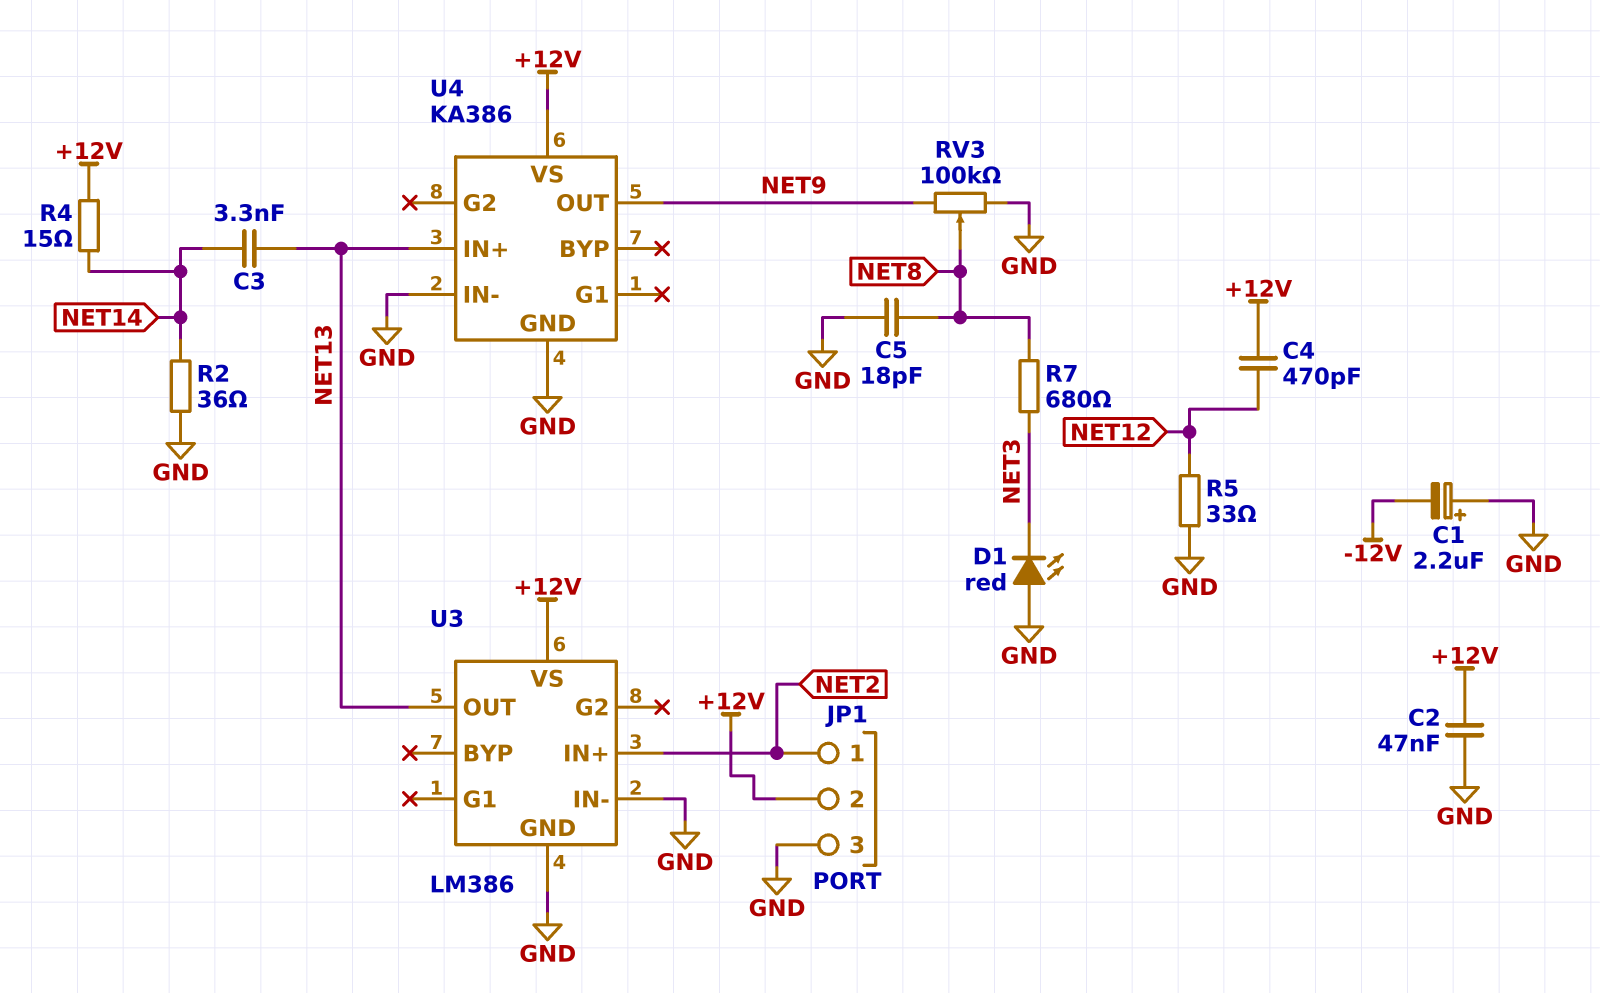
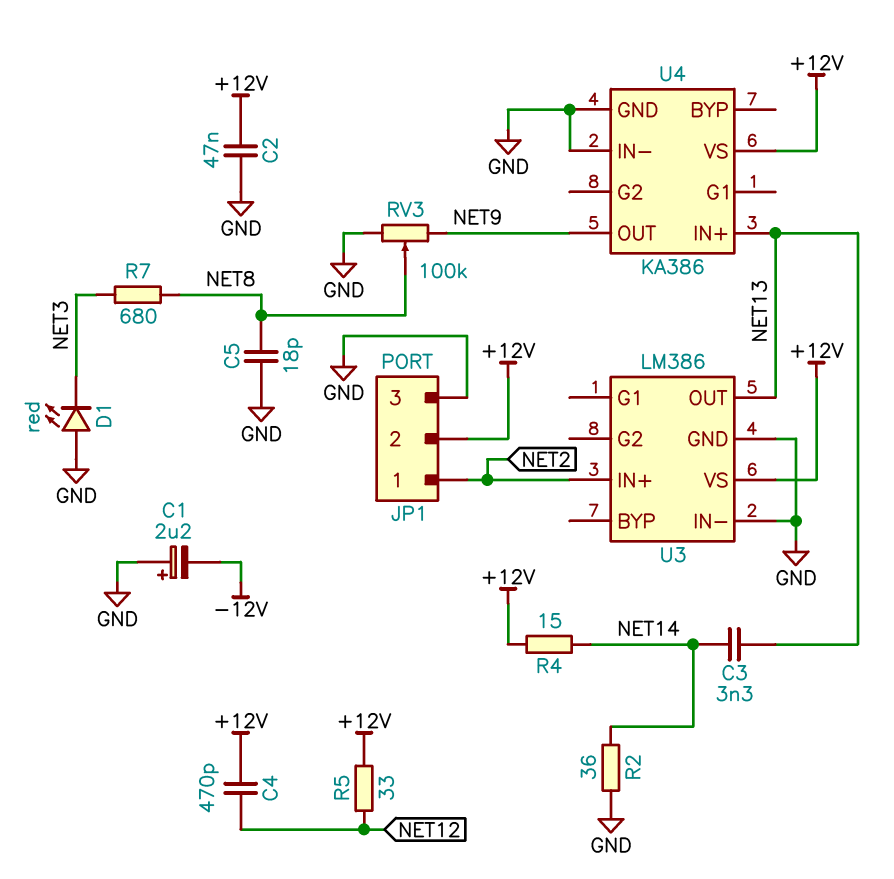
R5: 33 (GND, NET12) -> 33 (+12V, NET12)

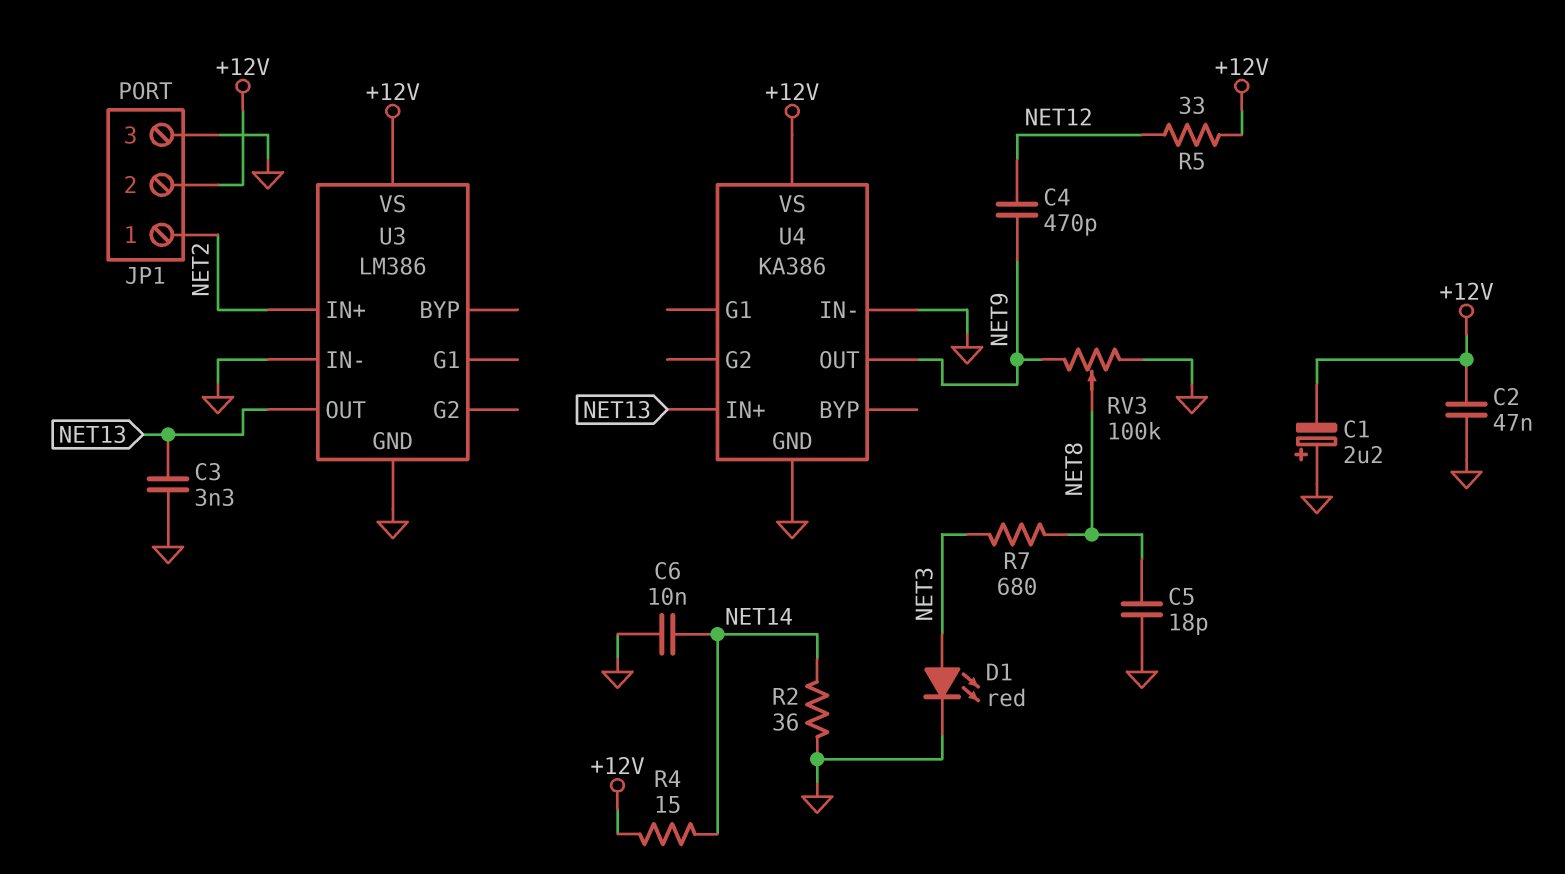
C1: 2.2uF (plus GND, minus -12V) -> 2.2uF (plus GND, minus +12V)
C3: 3.3nF (NET13, NET14) -> 3.3nF (GND, NET13)
C4: 470pF (+12V, NET12) -> 470pF (NET9, NET12)
C6: none -> 10nF (GND, NET14)
D1: LED red (A GND, K NET3) -> LED red (A NET3, K GND)

